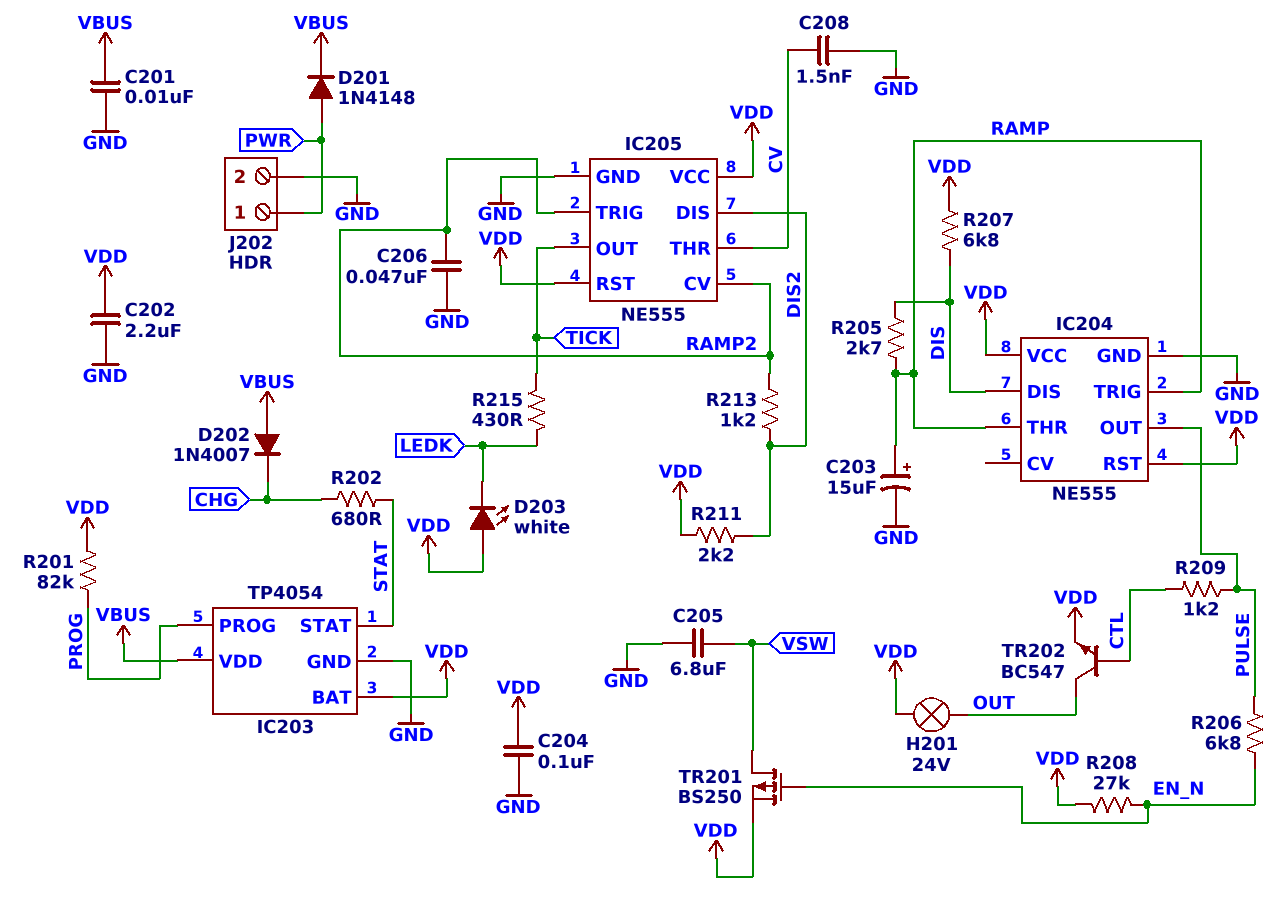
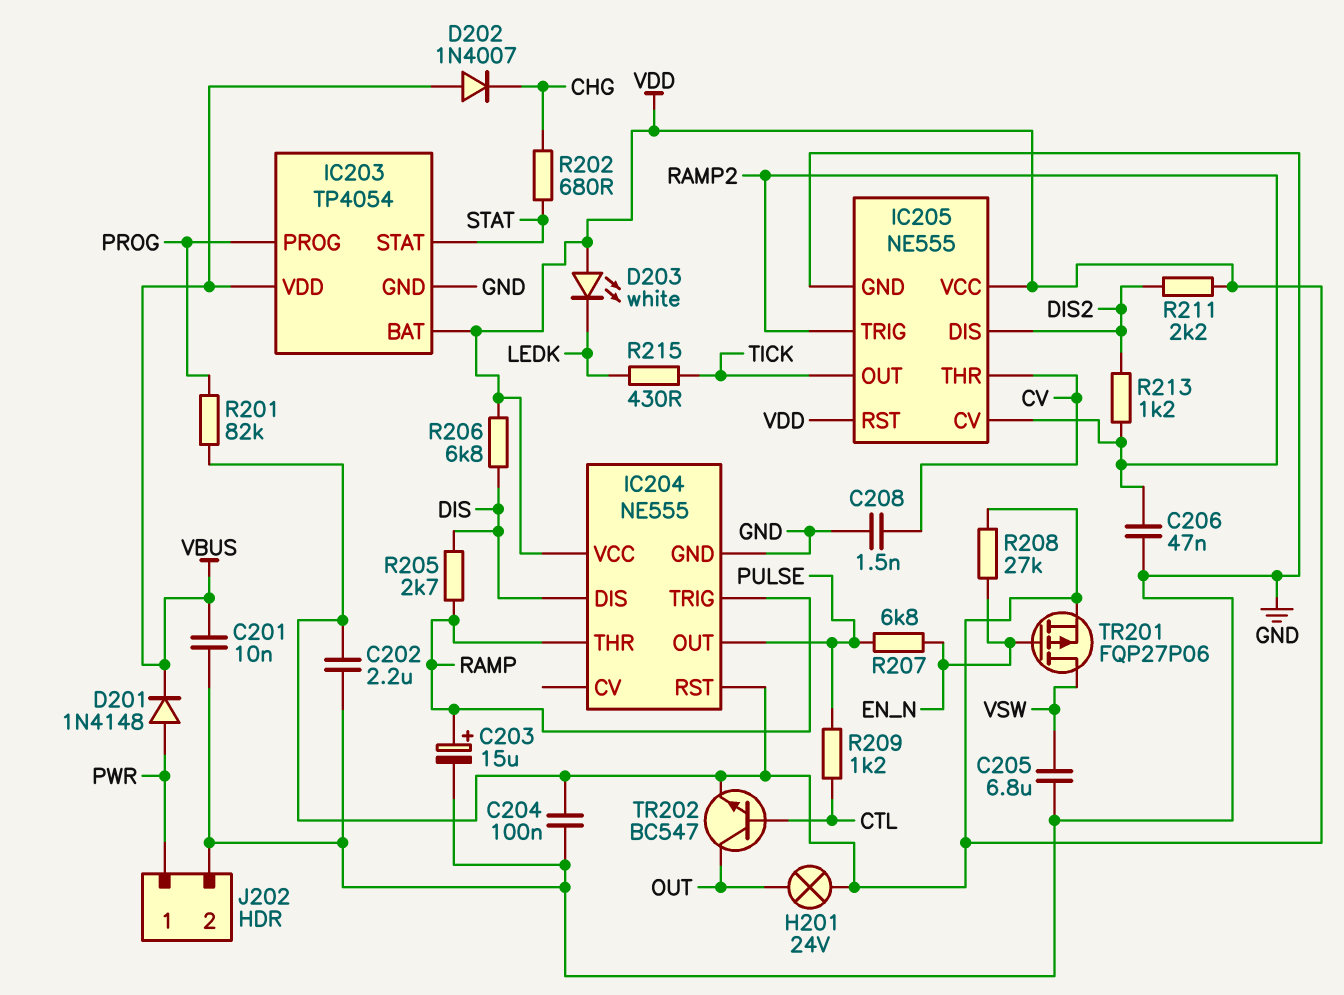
R206: 6.8k (EN_N, PULSE) -> 6.8k (DIS, VDD)
R207: 6.8k (DIS, VDD) -> 6.8k (EN_N, PULSE)
TR201: PMOS BS250 (G EN_N, D VSW, S VDD) -> PMOS FQP27P06 (G EN_N, D VSW, S VDD)

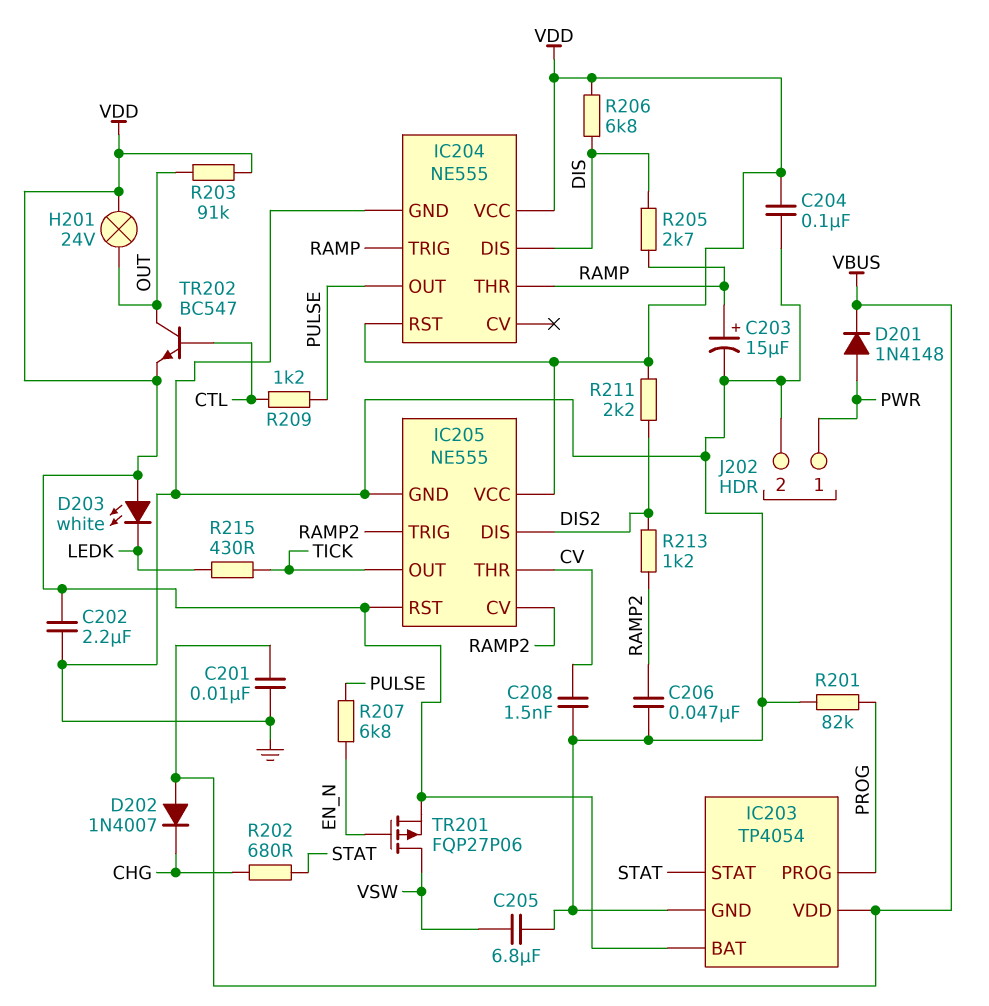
R201: 82k (PROG, VDD) -> 82k (GND, PROG)
R203: none -> 91k (OUT, VDD)
R208: 27k (EN_N, VDD) -> none

